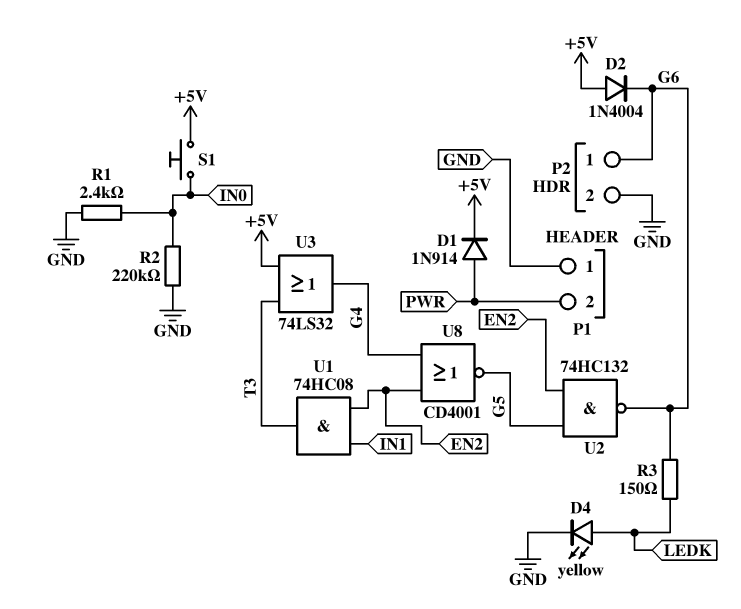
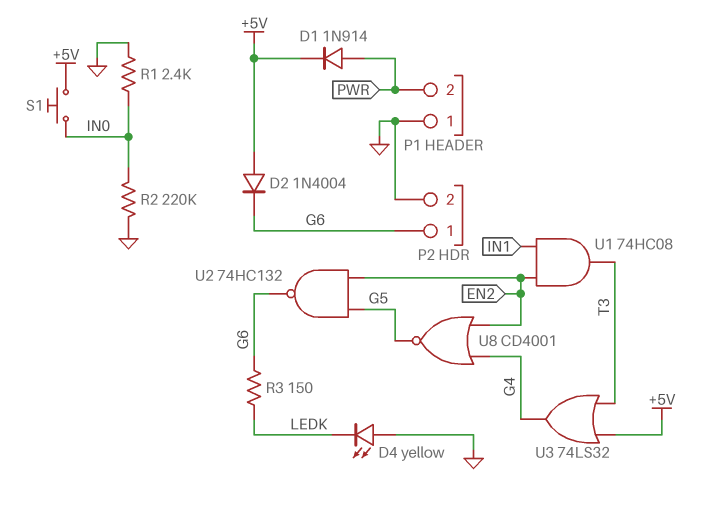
D4: LED yellow (A LEDK, K GND) -> LED yellow (A GND, K LEDK)

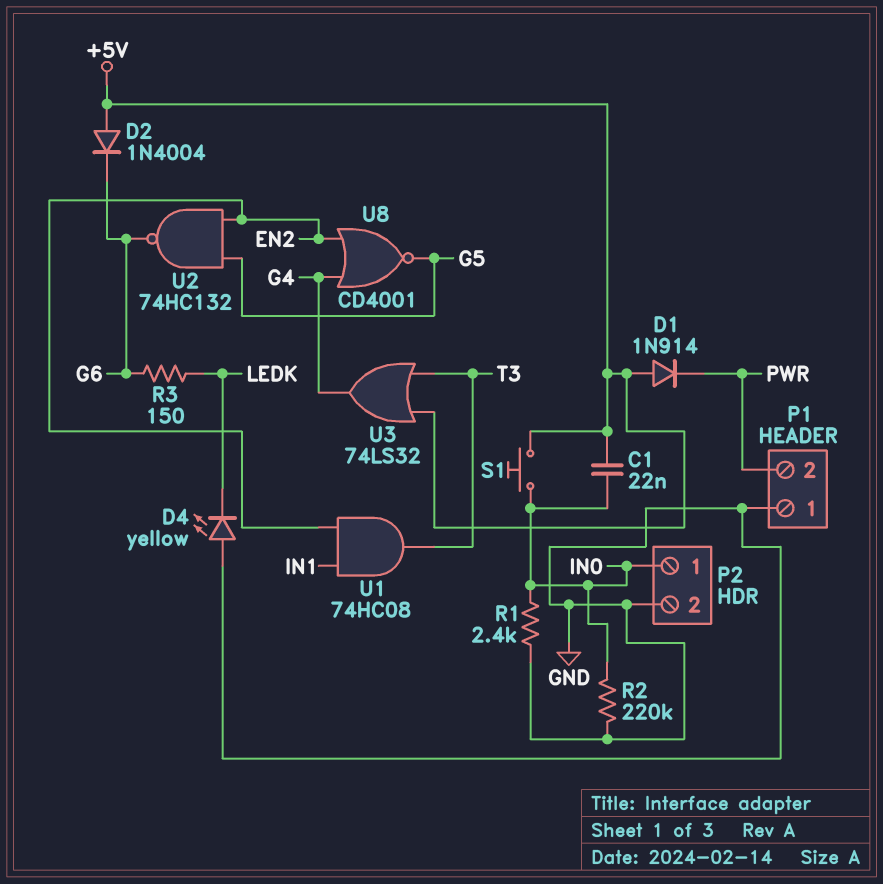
C1: none -> 22nF (+5V, IN0)
D1: diode 1N914 (A PWR, K +5V) -> diode 1N914 (A +5V, K PWR)
P2 pin 1: G6 -> IN0

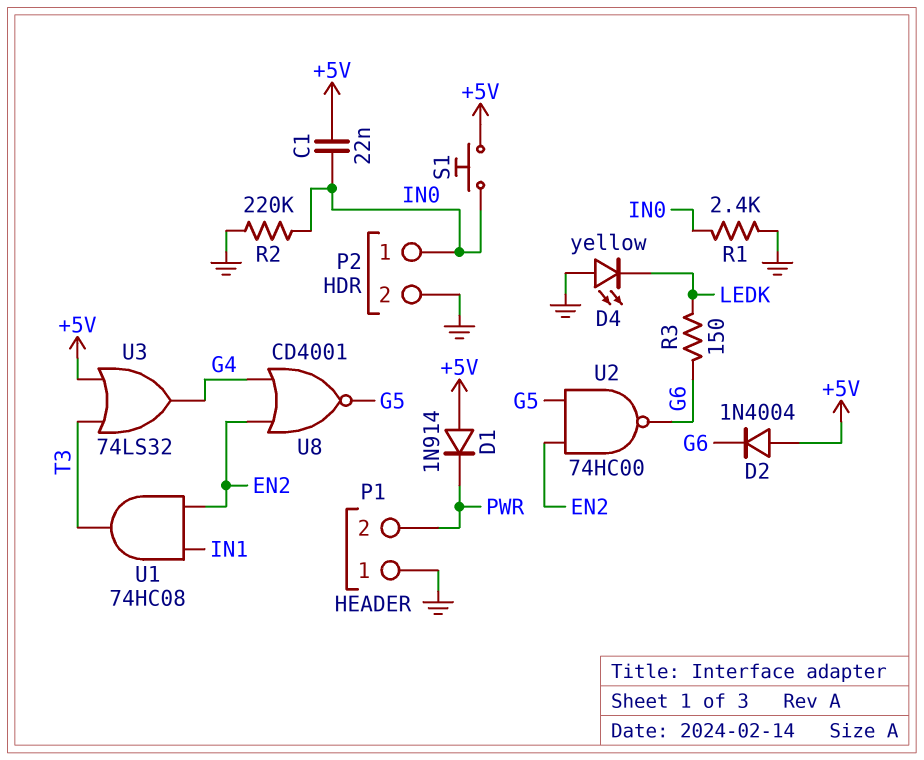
U2: NAND 74HC132 (in EN2, in G5, out G6) -> NAND 74HC00 (in EN2, in G5, out G6)

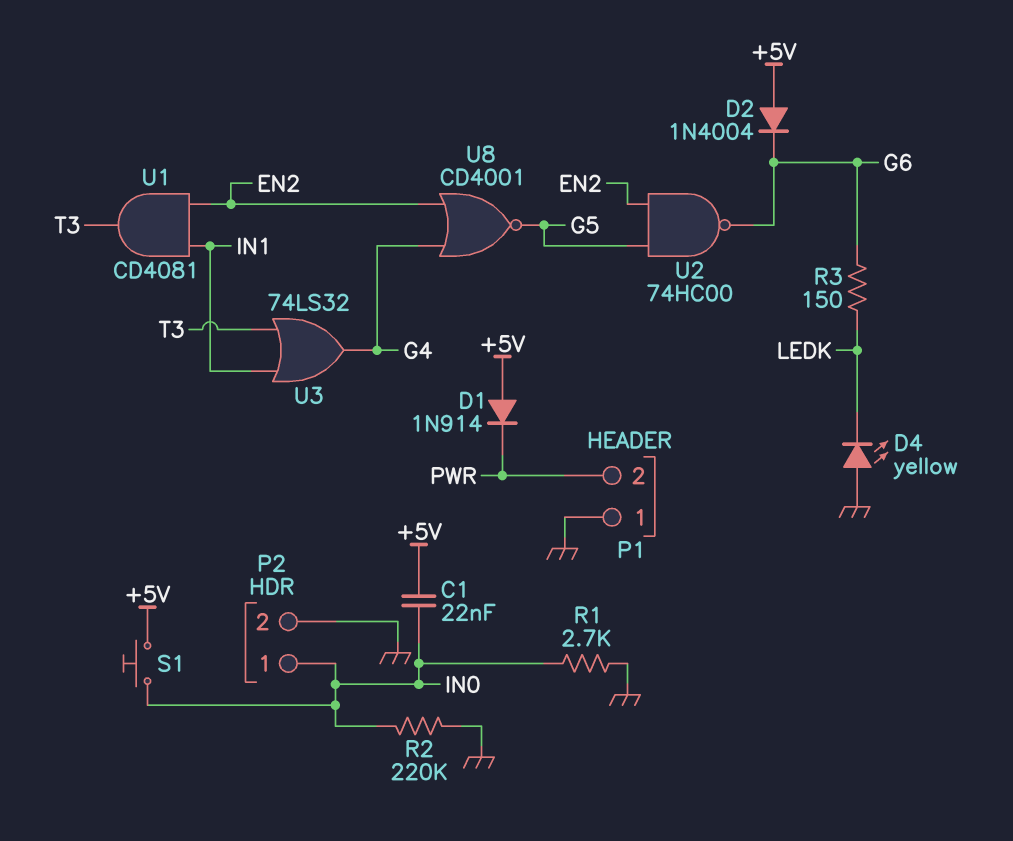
R1: 2.4k (GND, IN0) -> 2.7k (GND, IN0)
U1: AND 74HC08 (in EN2, in IN1, out T3) -> AND CD4081 (in EN2, in IN1, out T3)
U3: OR 74LS32 (in +5V, in T3, out G4) -> OR 74LS32 (in IN1, in T3, out G4)

